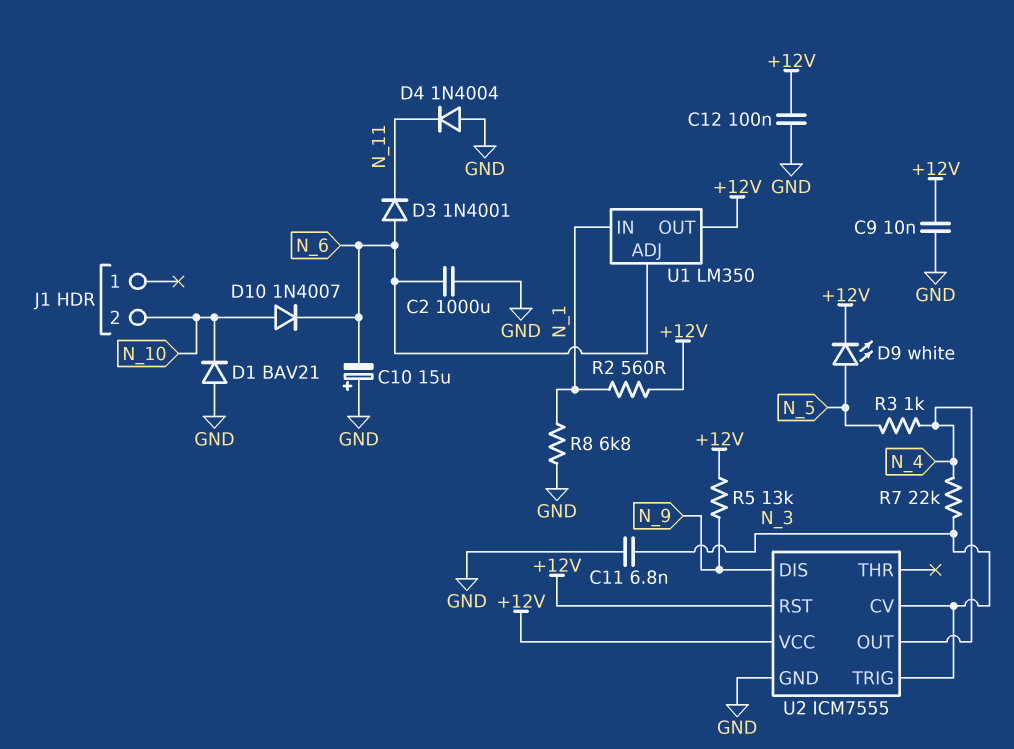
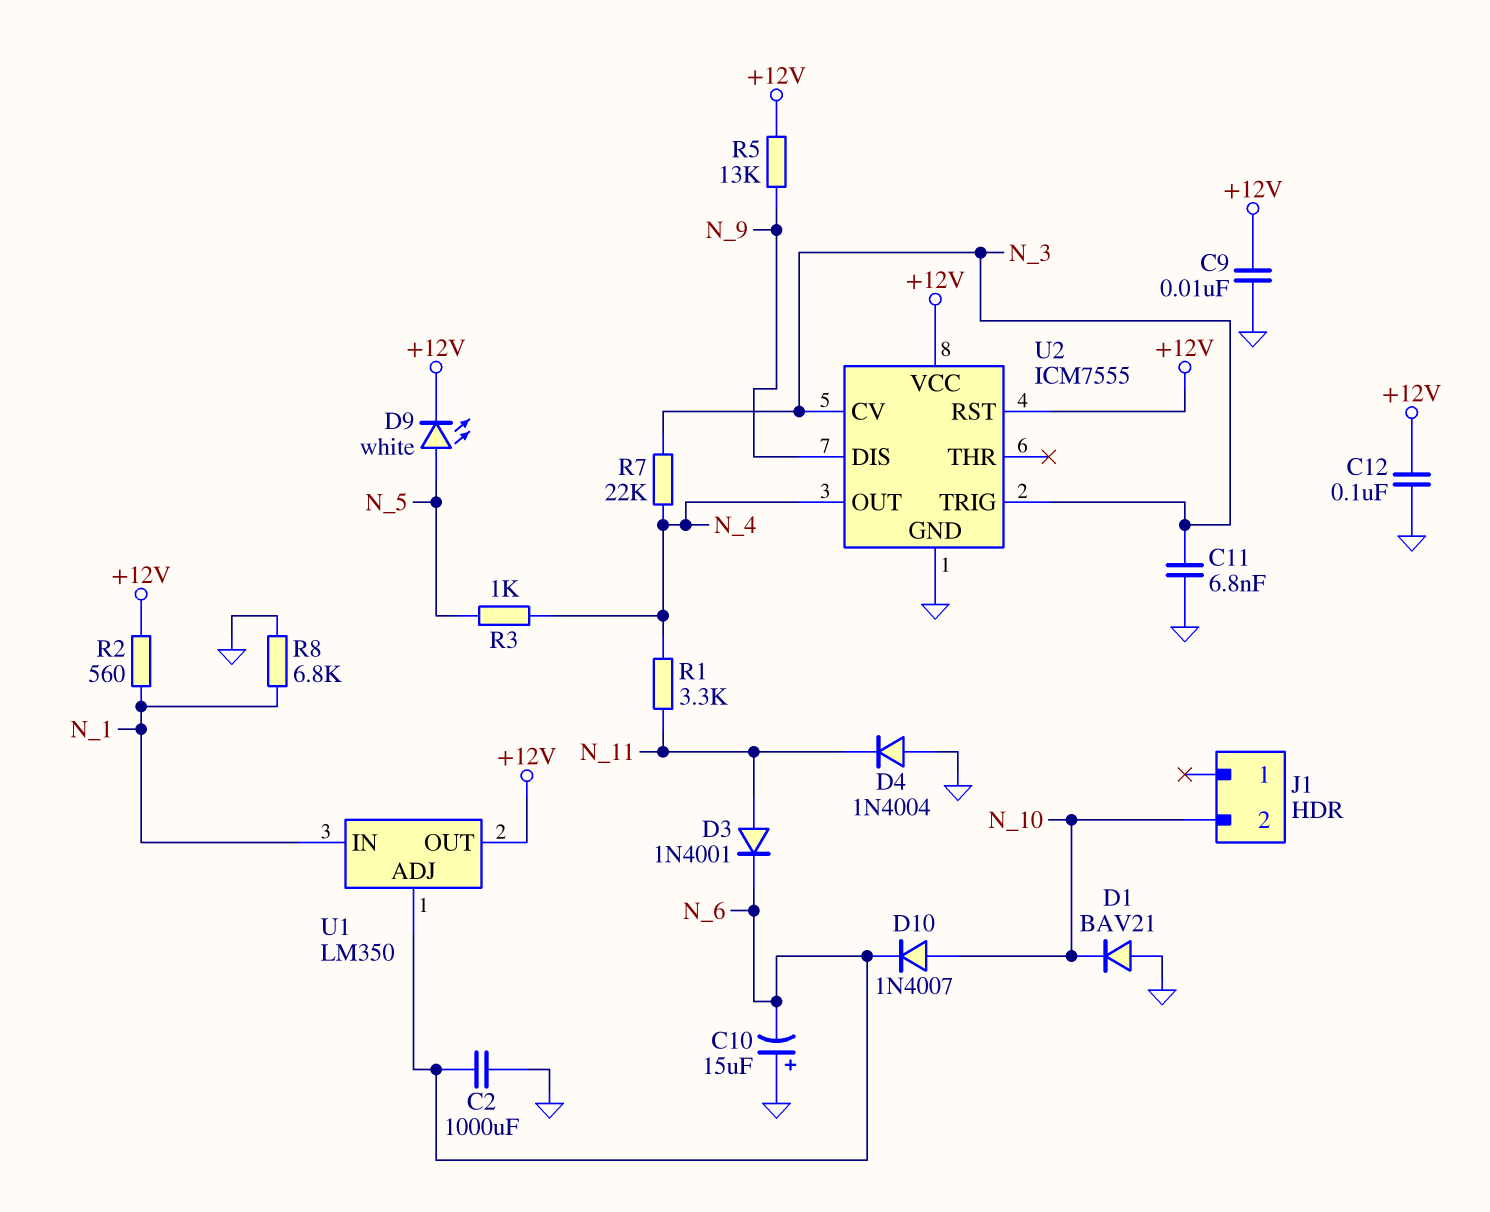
D3: diode 1N4001 (A N_6, K N_11) -> diode 1N4001 (A N_11, K N_6)
R1: none -> 3.3k (N_4, N_11)

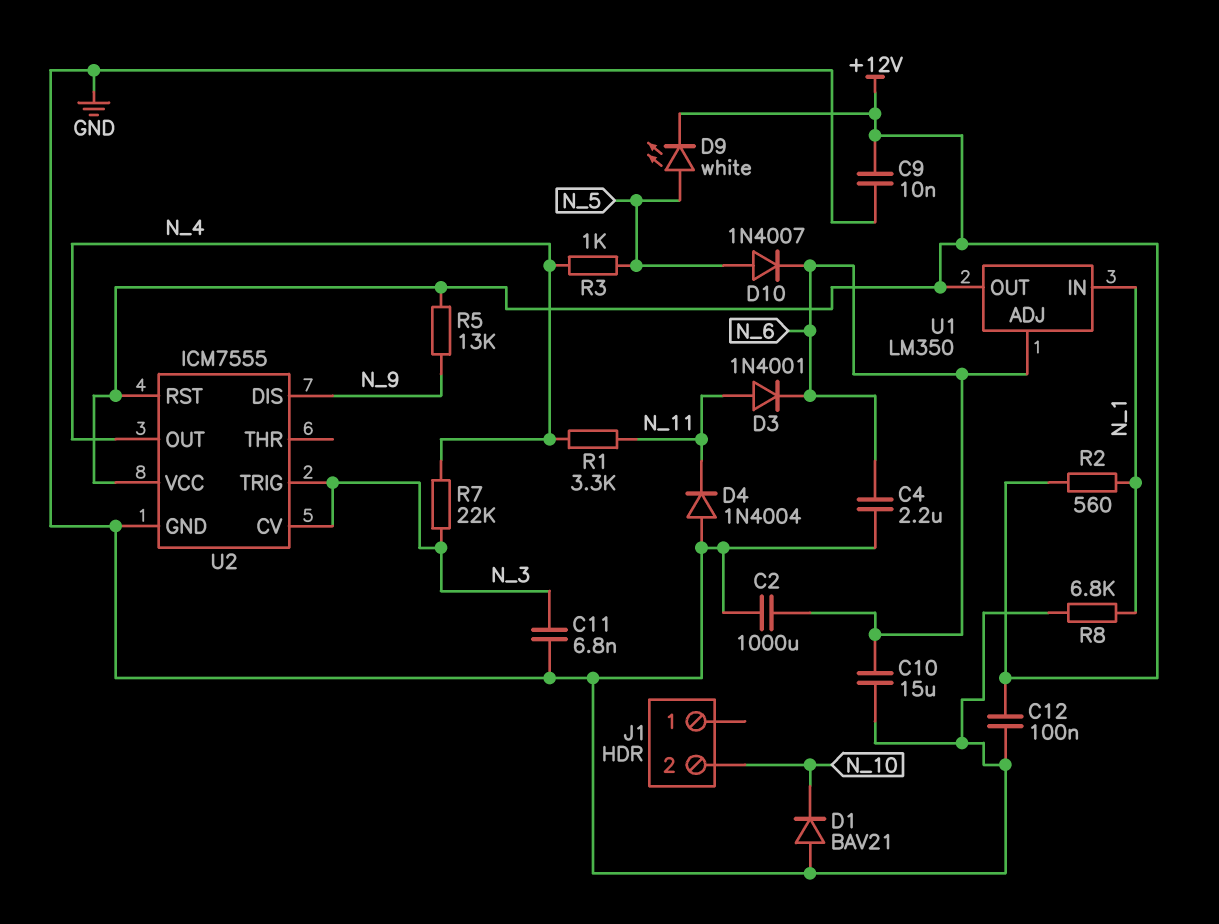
C4: none -> 2.2uF (GND, N_6)
C10: 15uF (plus GND, minus N_6) -> 15uF (GND, N_6)
D10: diode 1N4007 (A N_10, K N_6) -> diode 1N4007 (A N_5, K N_6)

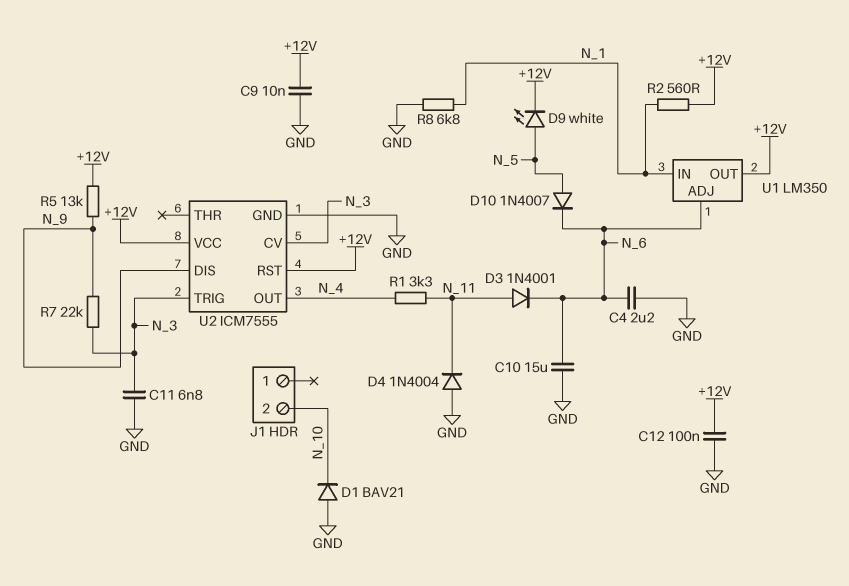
C2: 1000uF (GND, N_6) -> none
R3: 1k (N_4, N_5) -> none
R7: 22k (N_3, N_4) -> 22k (N_3, N_9)

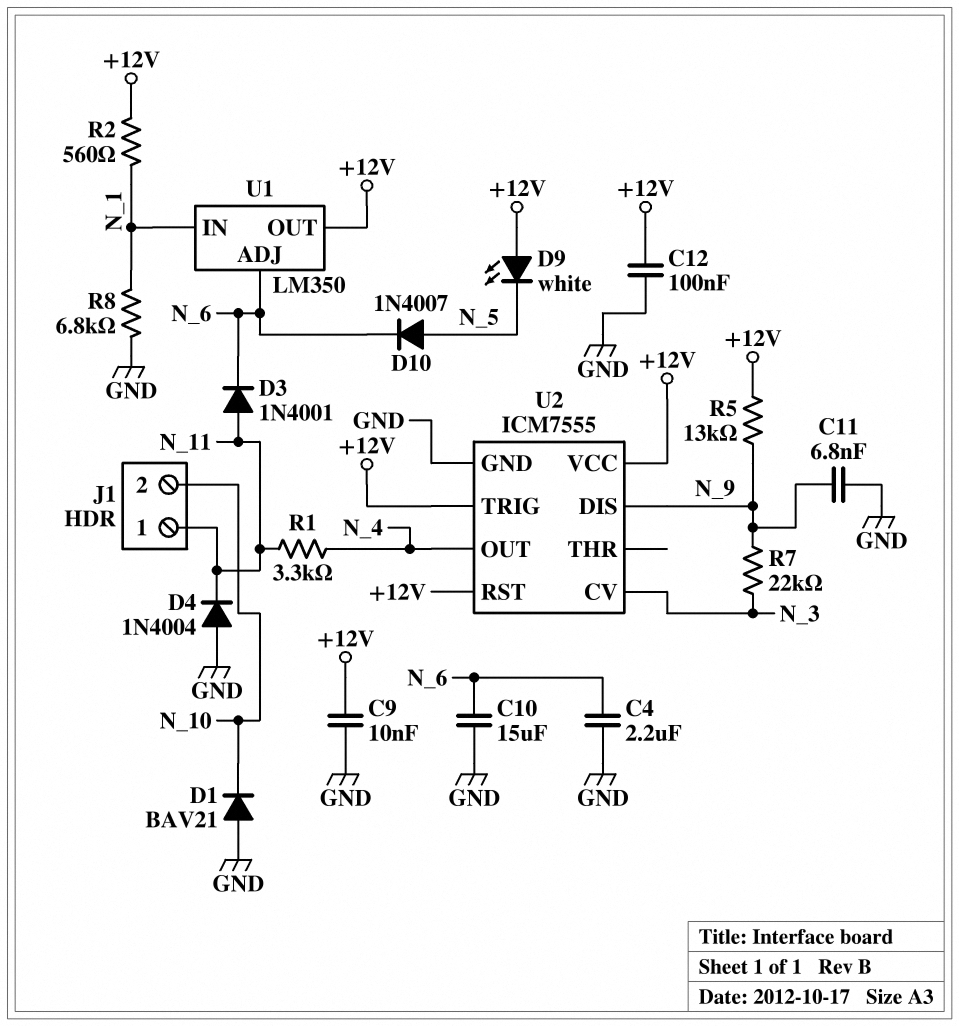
C11: 6.8nF (GND, N_3) -> 6.8nF (GND, N_9)
D9: LED white (A N_5, K +12V) -> LED white (A +12V, K N_5)
J1 pin 1: none -> N_11
U2 pin TRIG: N_3 -> +12V

